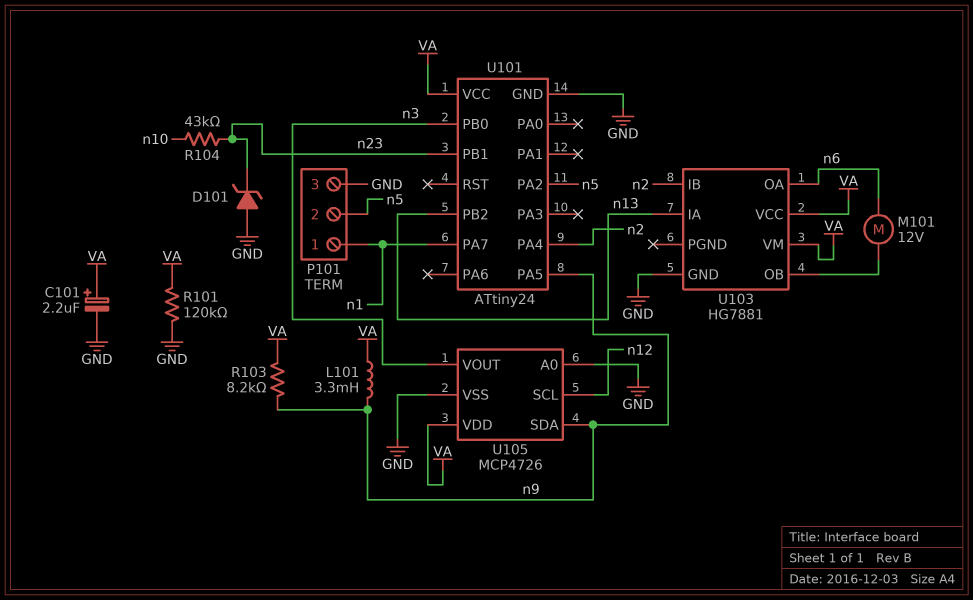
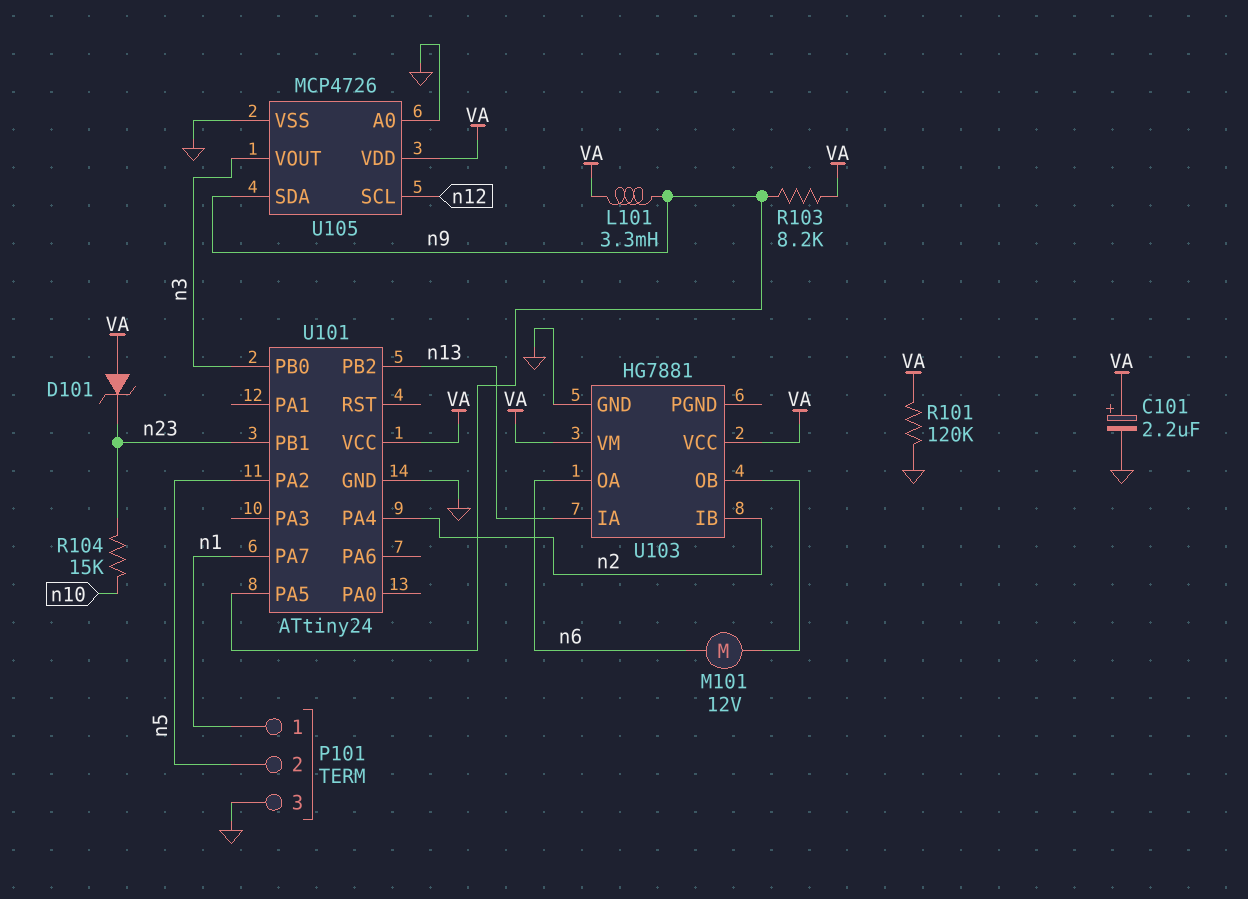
D101: zener (A GND, K n23) -> zener (A VA, K n23)
R104: 43k (n10, n23) -> 15k (n10, n23)

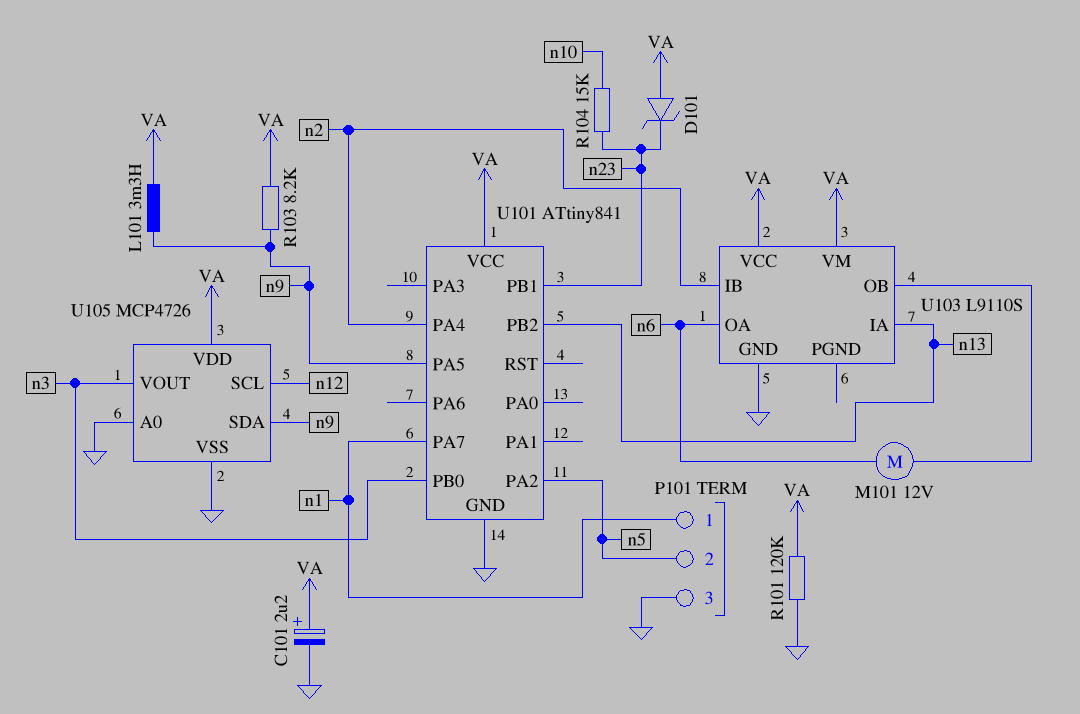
U101: ATtiny24 -> ATtiny841
U103: HG7881 -> L9110S

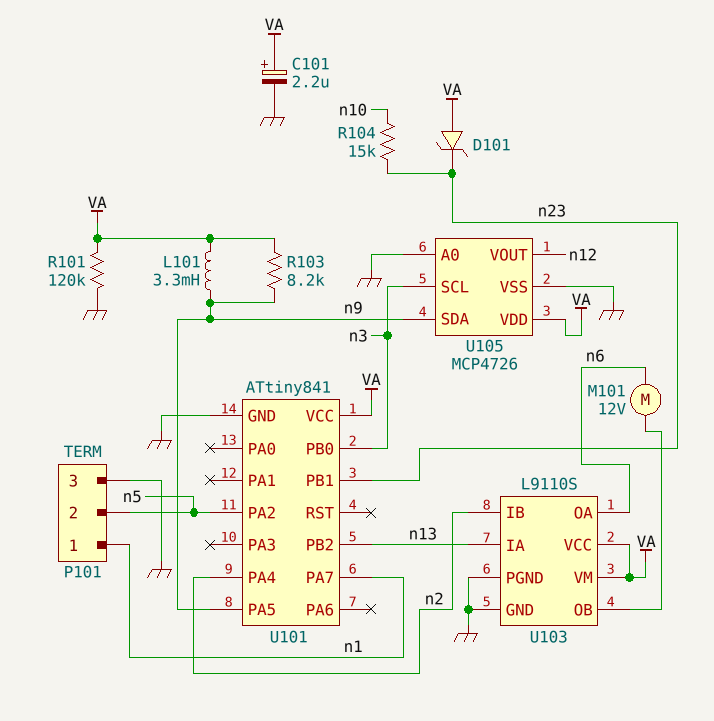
U103 pin PGND: none -> GND
U105 pin SCL: n12 -> n3
U105 pin VOUT: n3 -> n12

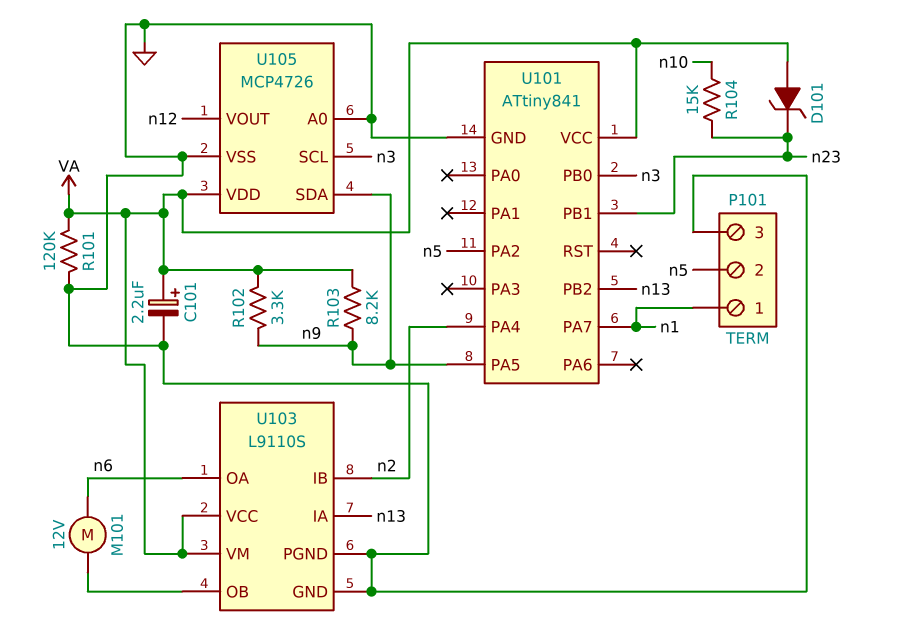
L101: 3.3mH (VA, n9) -> none
R102: none -> 3.3k (VA, n9)

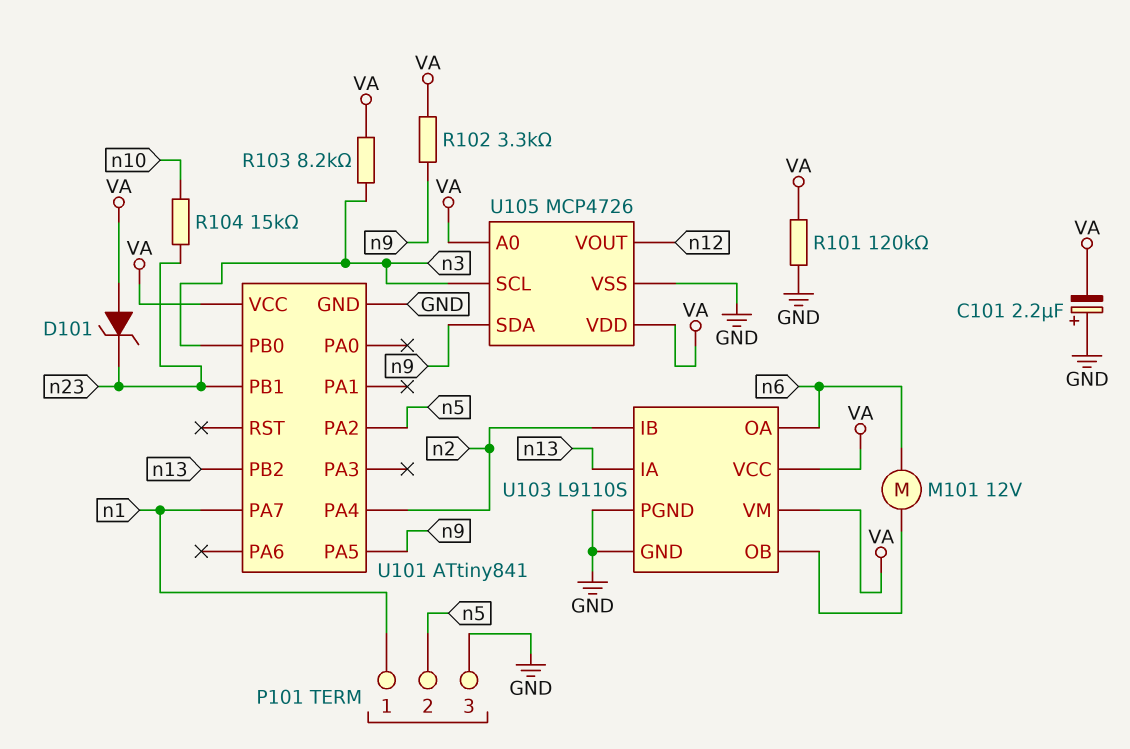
C101: 2.2uF (plus VA, minus GND) -> 2.2uF (plus GND, minus VA)
R103: 8.2k (VA, n9) -> 8.2k (VA, n3)
U105 pin A0: GND -> VA

